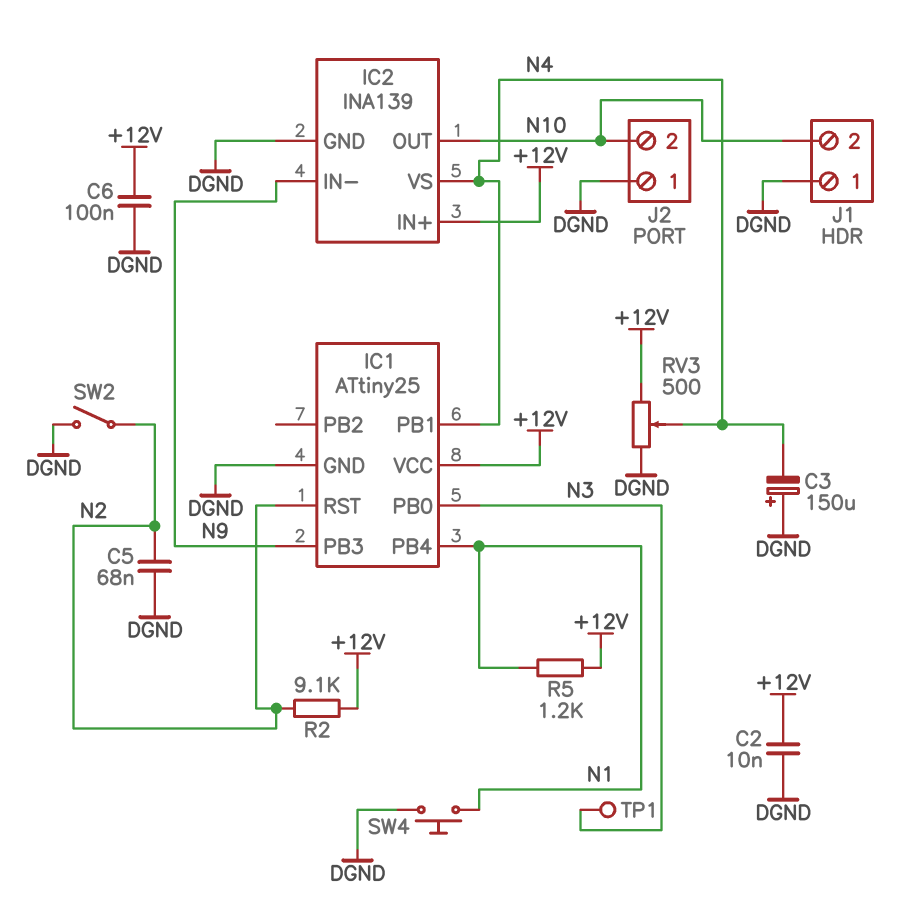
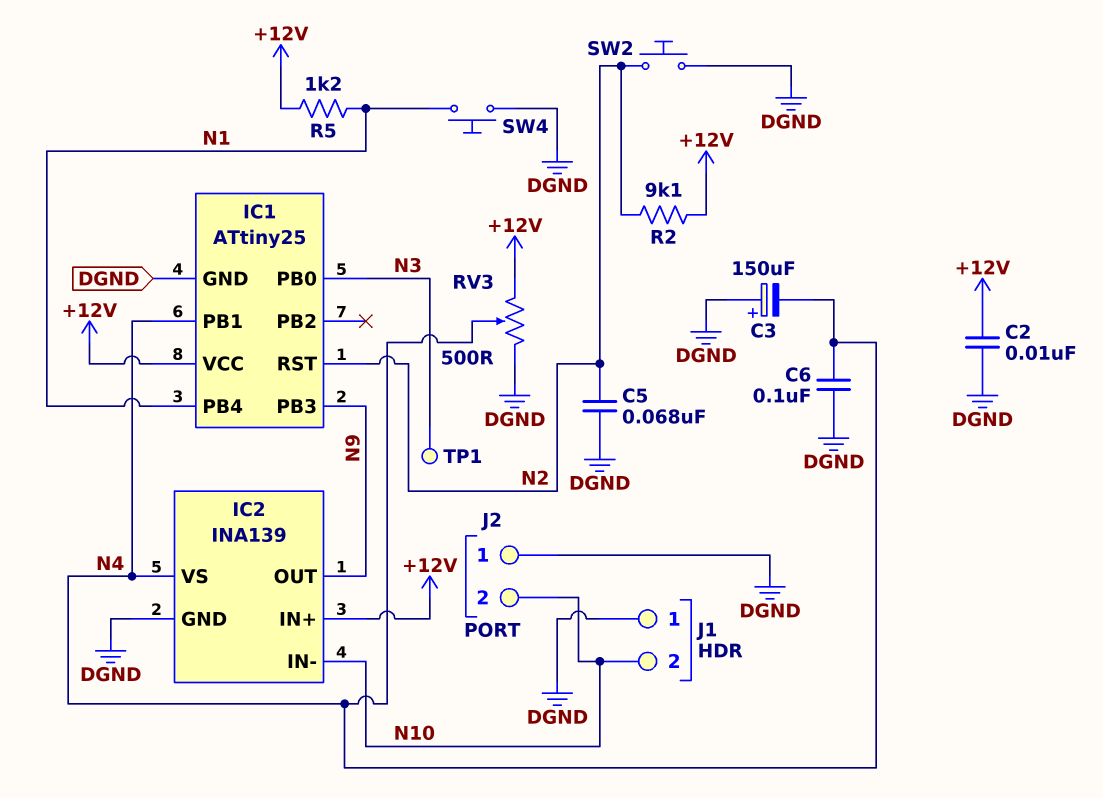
C6: 100nF (+12V, DGND) -> 100nF (DGND, N4)
IC2 pin IN-: N9 -> N10
IC2 pin OUT: N10 -> N9
SW2: switch (DGND, N2) -> button (DGND, N2)

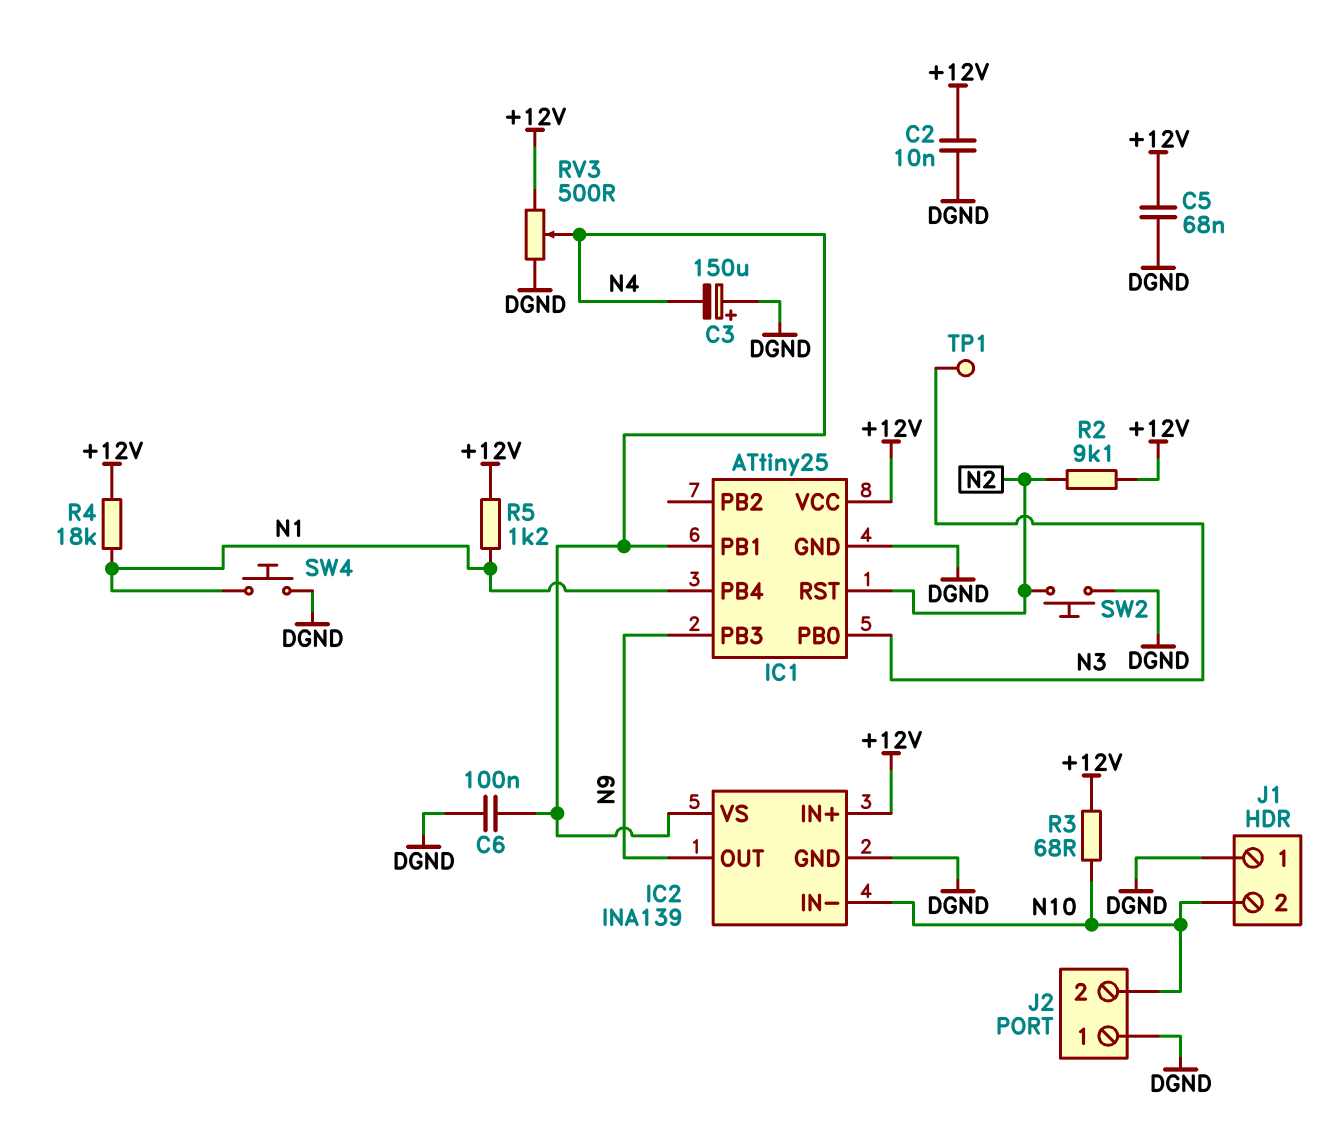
C5: 68nF (DGND, N2) -> 68nF (+12V, DGND)
R3: none -> 68 (+12V, N10)
R4: none -> 18k (+12V, N1)

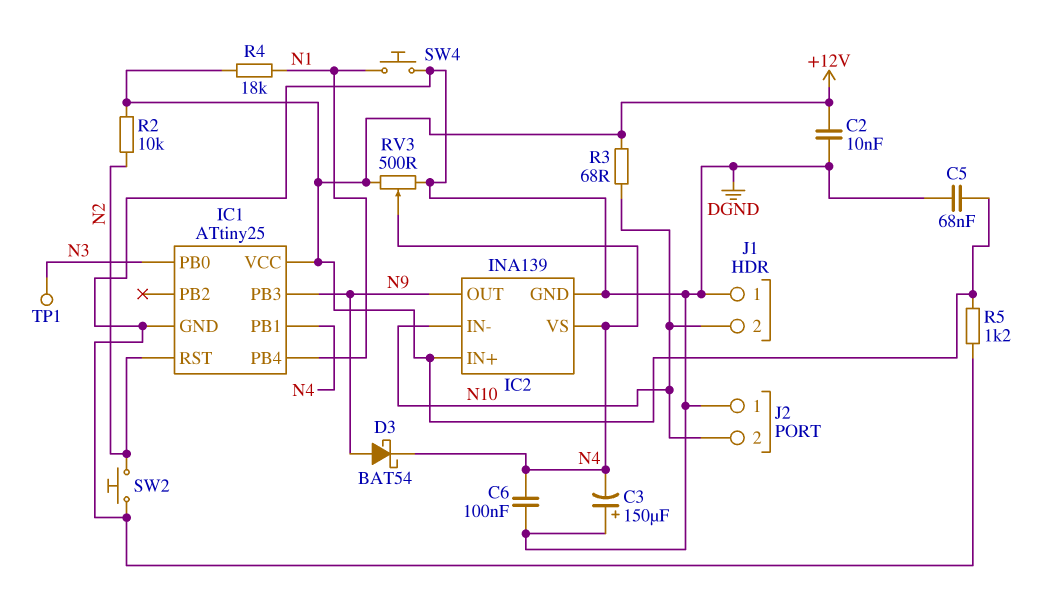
D3: none -> schottky BAT54 (A N9, K N4)
R2: 9.1k (+12V, N2) -> 10k (+12V, N2)
R5: 1.2k (+12V, N1) -> 1.2k (+12V, DGND)

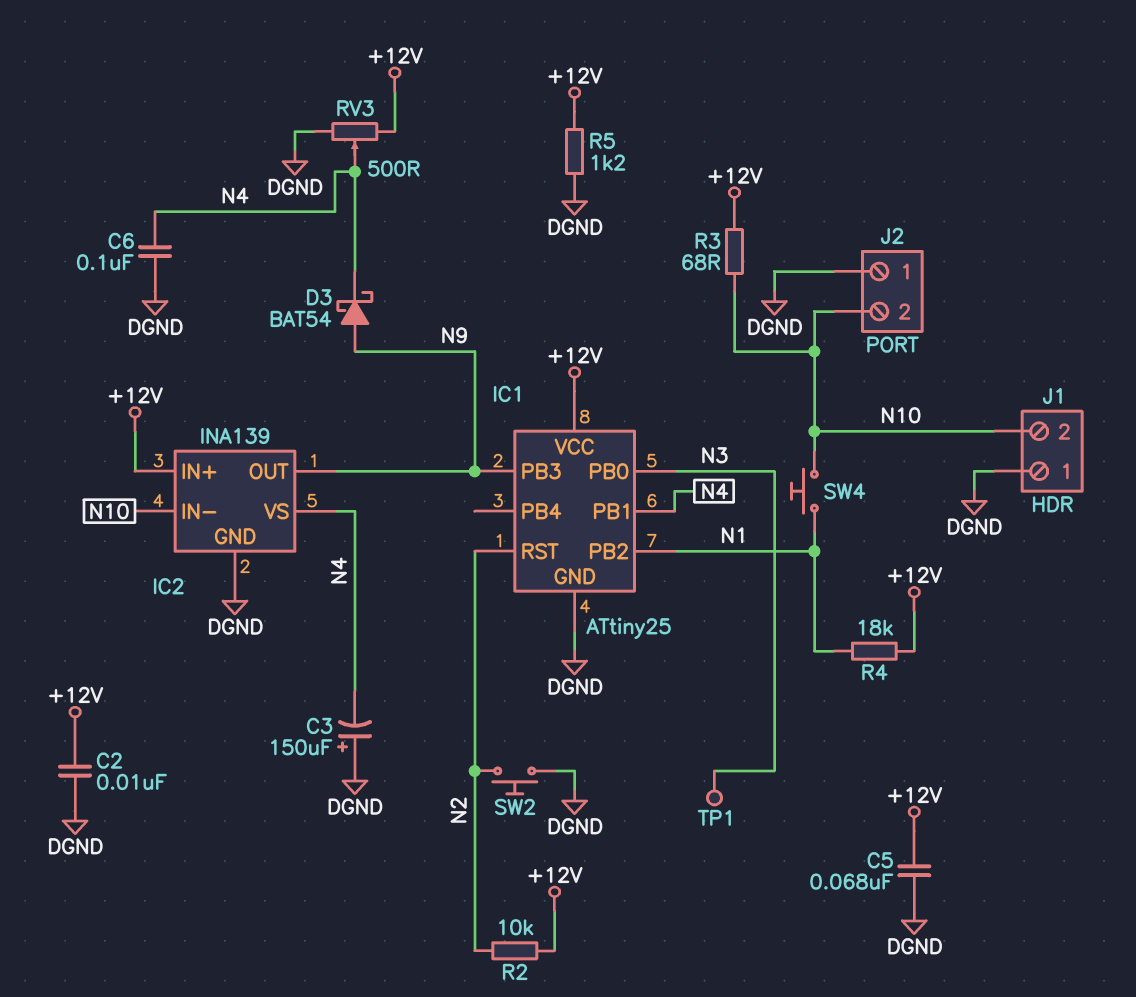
IC1 pin PB2: none -> N1
IC1 pin PB4: N1 -> none
SW4: button (DGND, N1) -> button (N1, N10)

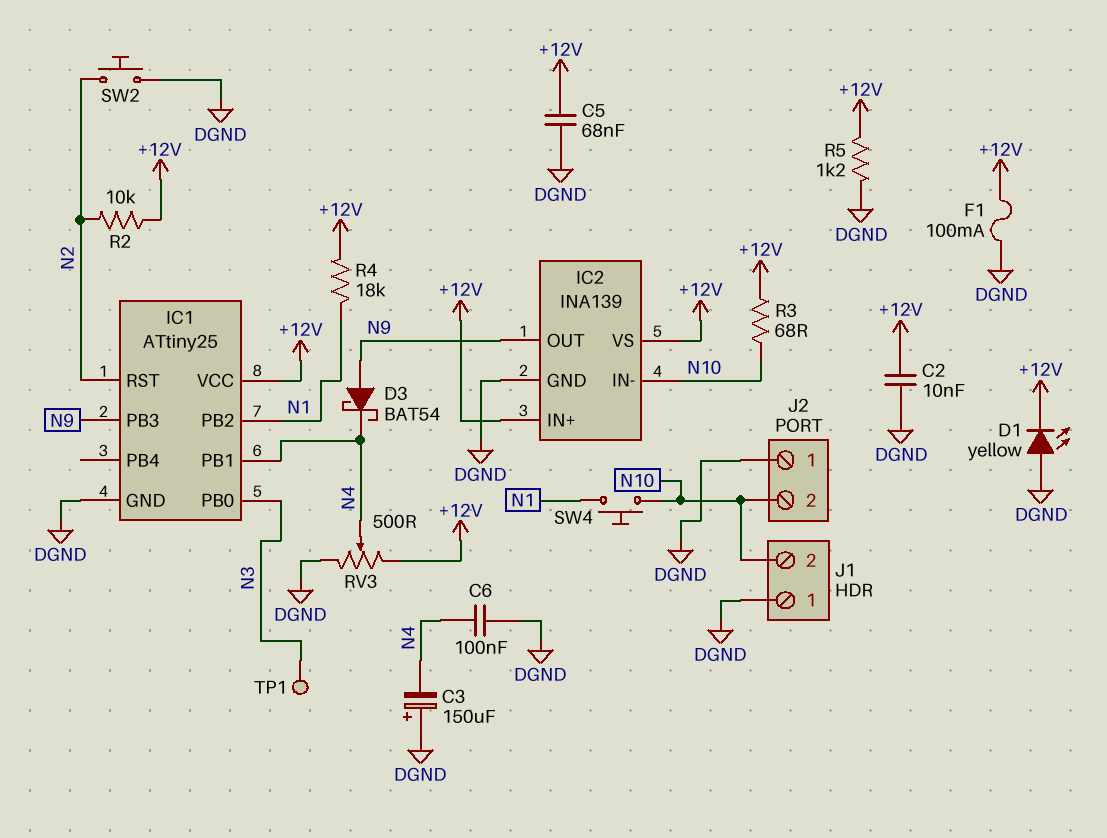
D1: none -> LED yellow (A DGND, K +12V)
F1: none -> 100mA (+12V, DGND)
IC2 pin VS: N4 -> +12V

